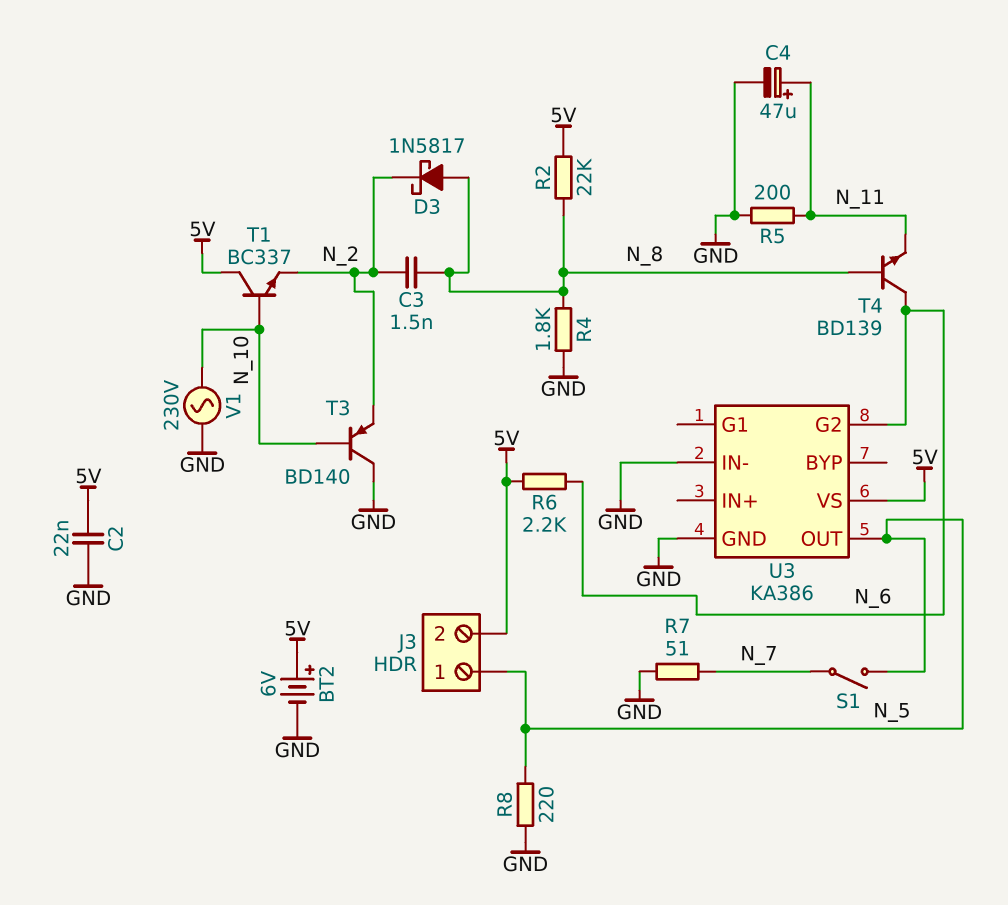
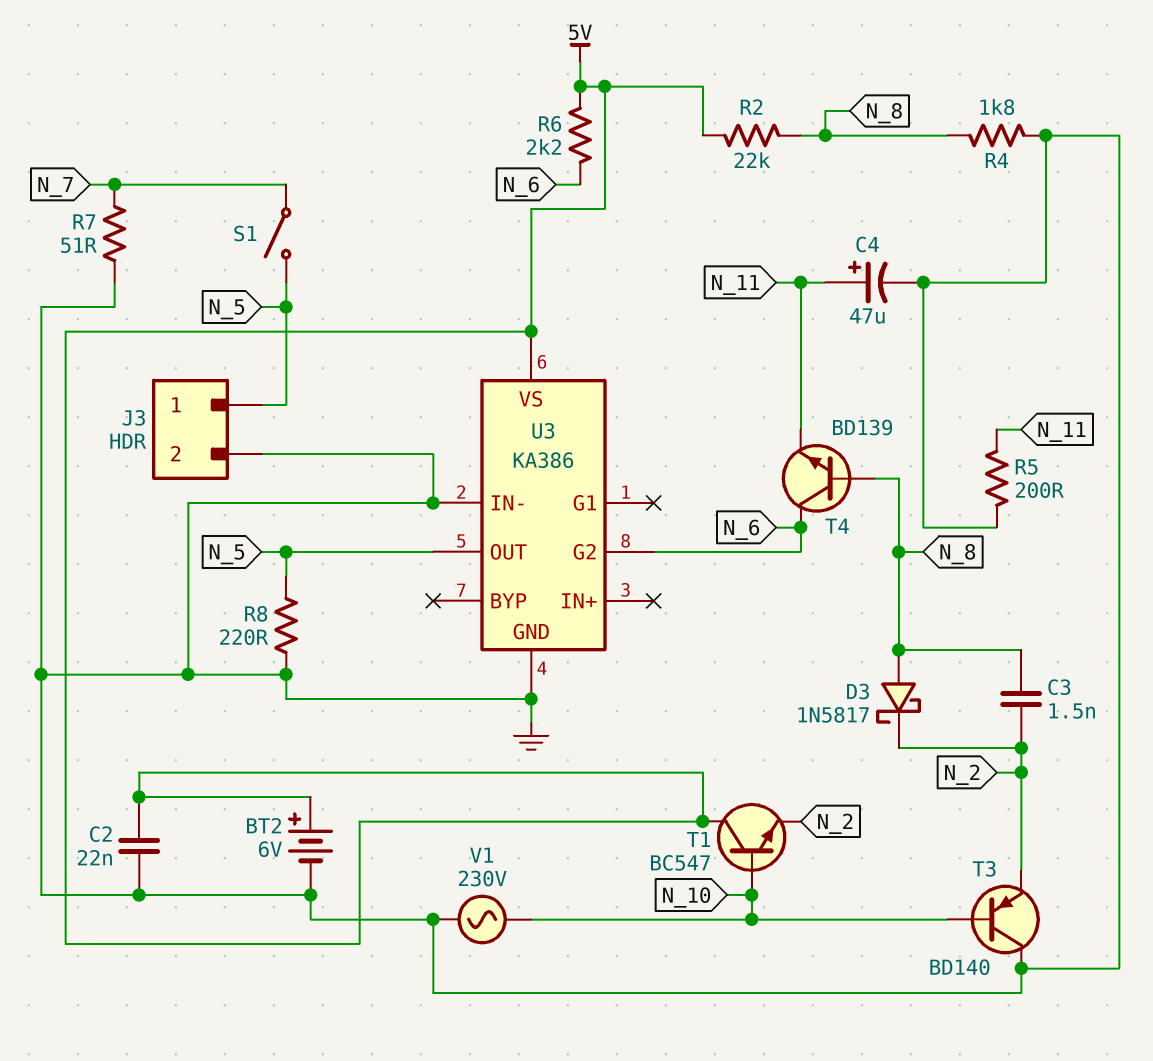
J3 pin 2: 5V -> GND
T1: NPN BC337 (B N_10, C 5V, E N_2) -> NPN BC547 (B N_10, C 5V, E N_2)

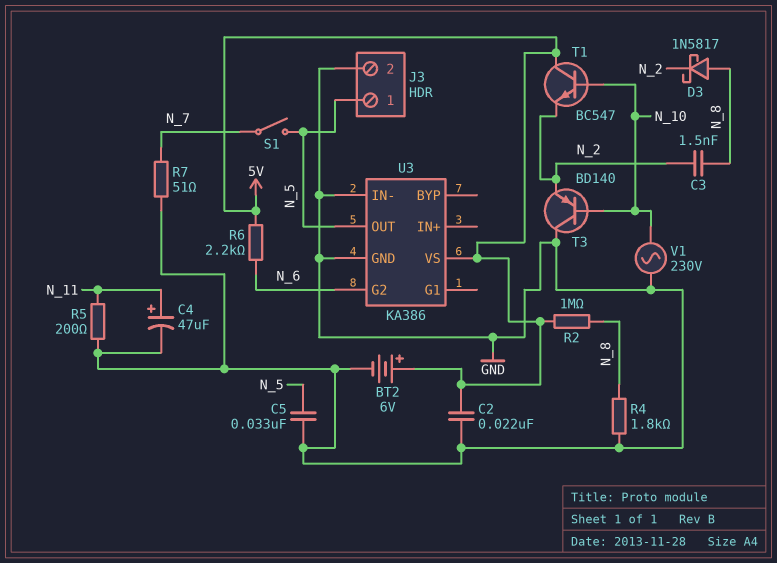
C5: none -> 33nF (GND, N_5)
R2: 22k (5V, N_8) -> 1M (5V, N_8)
R8: 220 (GND, N_5) -> none
T4: NPN BD139 (B N_8, C N_6, E N_11) -> none

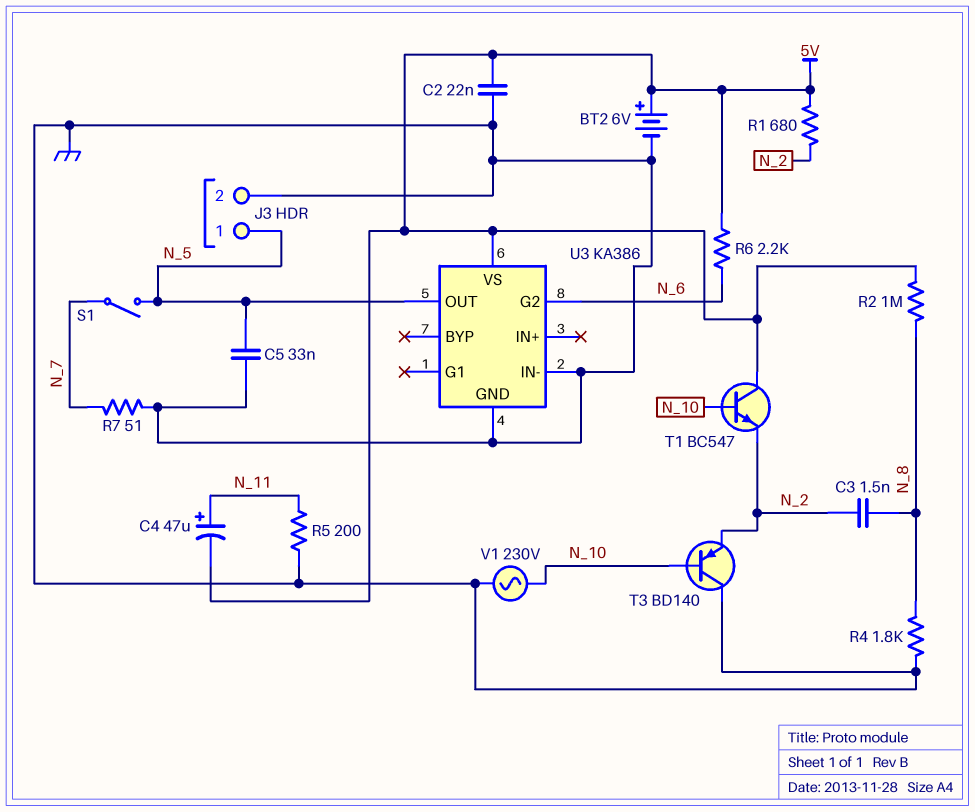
C4: 47uF (plus N_11, minus GND) -> 47uF (plus N_11, minus 5V)
D3: schottky 1N5817 (A N_8, K N_2) -> none
R1: none -> 680 (5V, N_2)

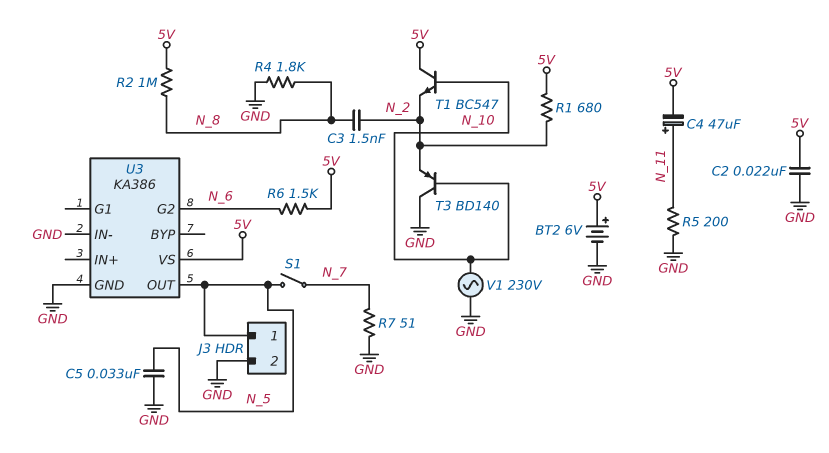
R6: 2.2k (5V, N_6) -> 1.5k (5V, N_6)

